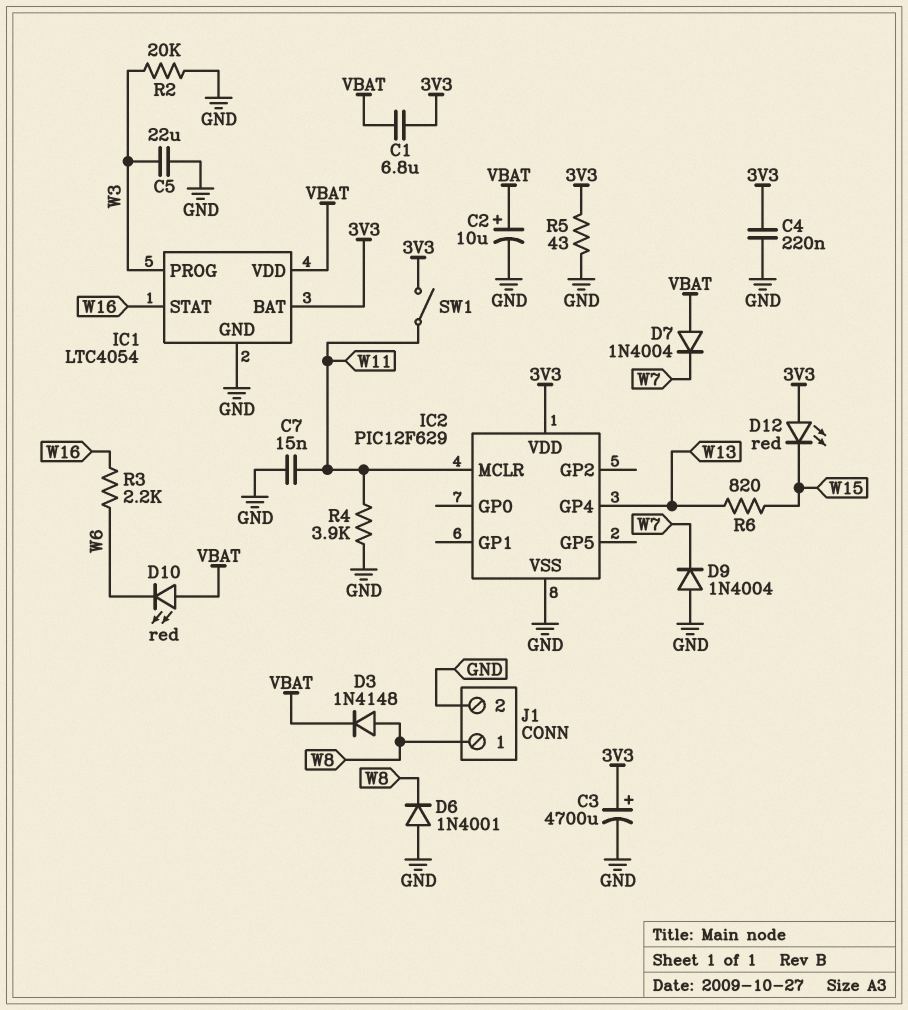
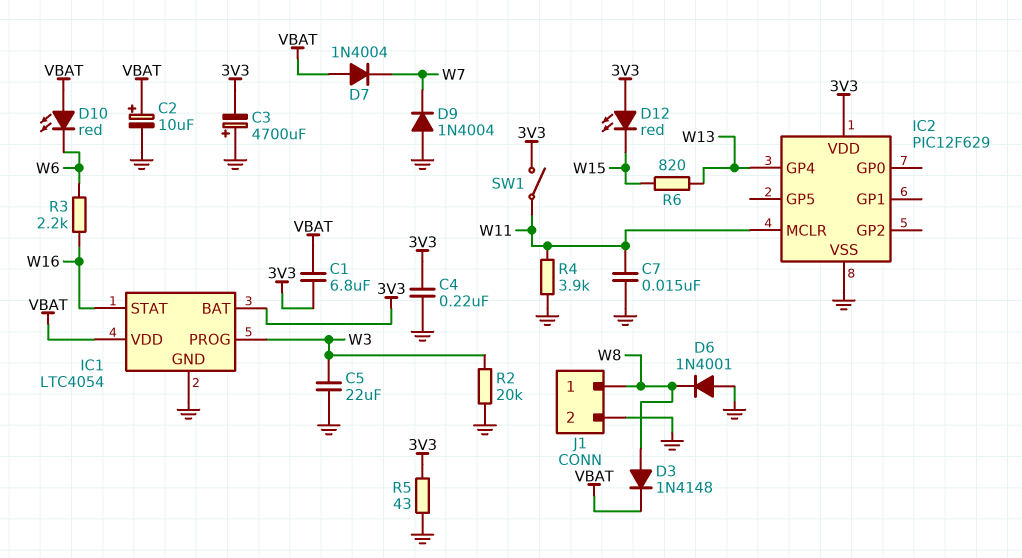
C3: 4700uF (plus 3V3, minus GND) -> 4700uF (plus GND, minus 3V3)

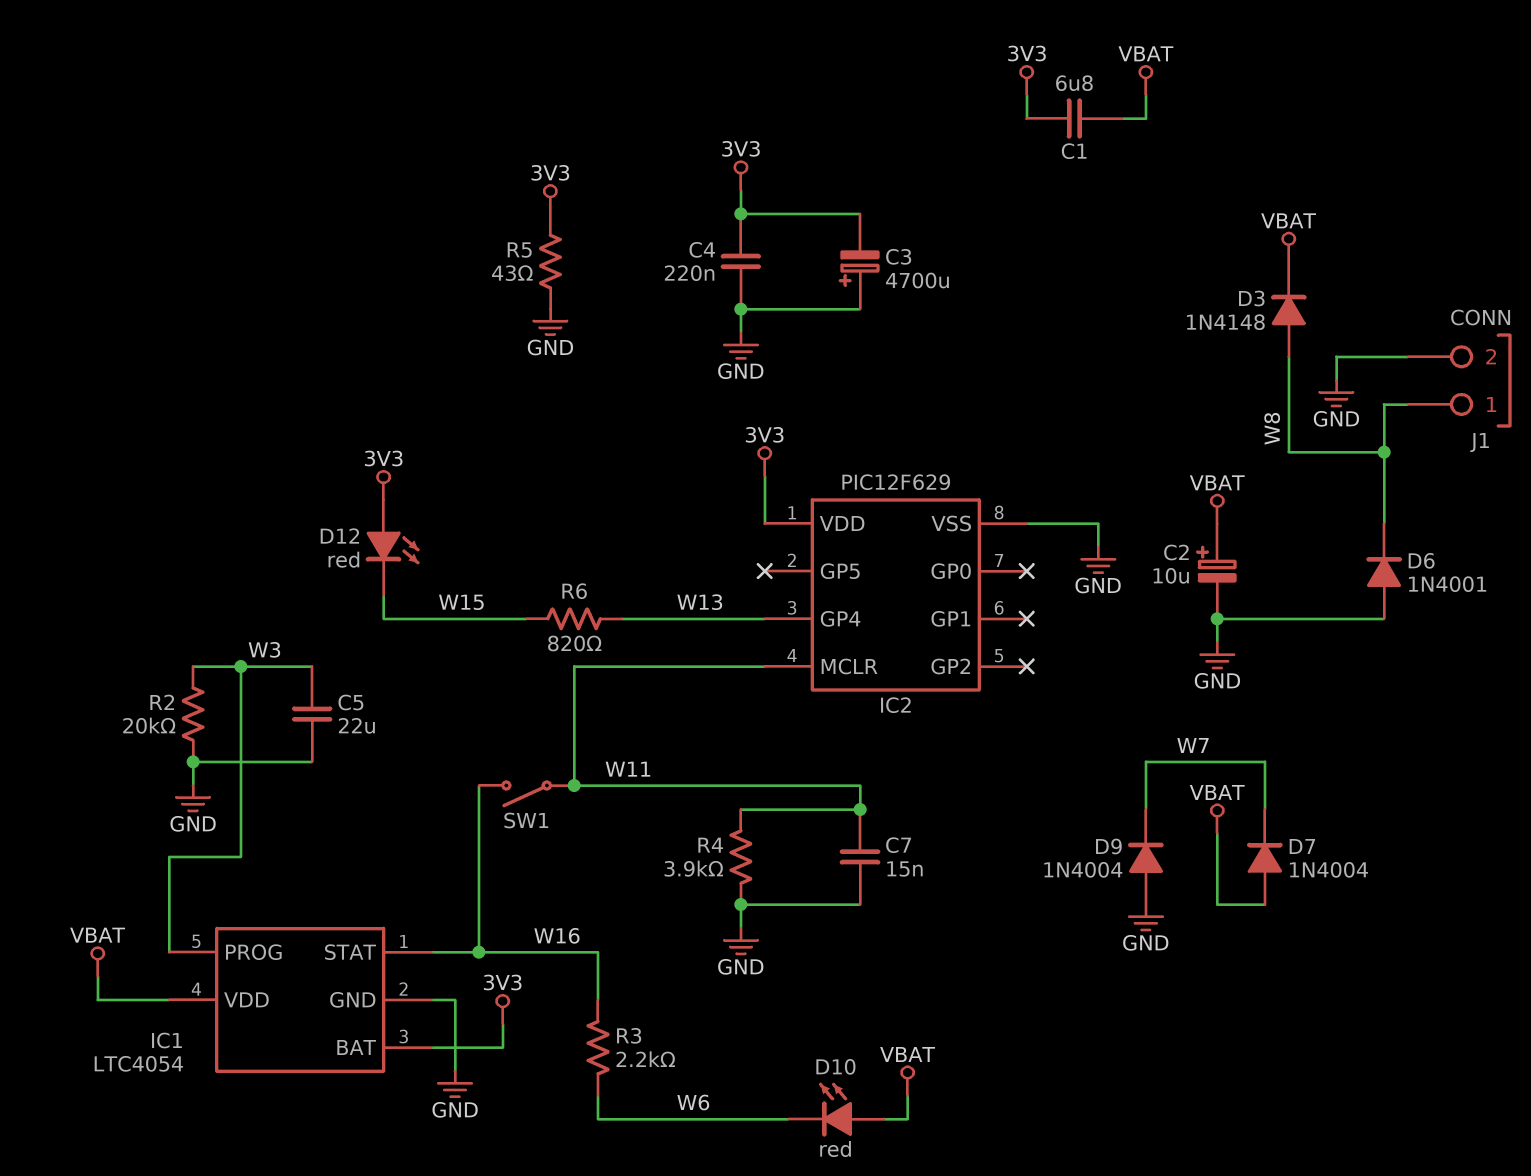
SW1: switch (3V3, W11) -> switch (W11, W16)

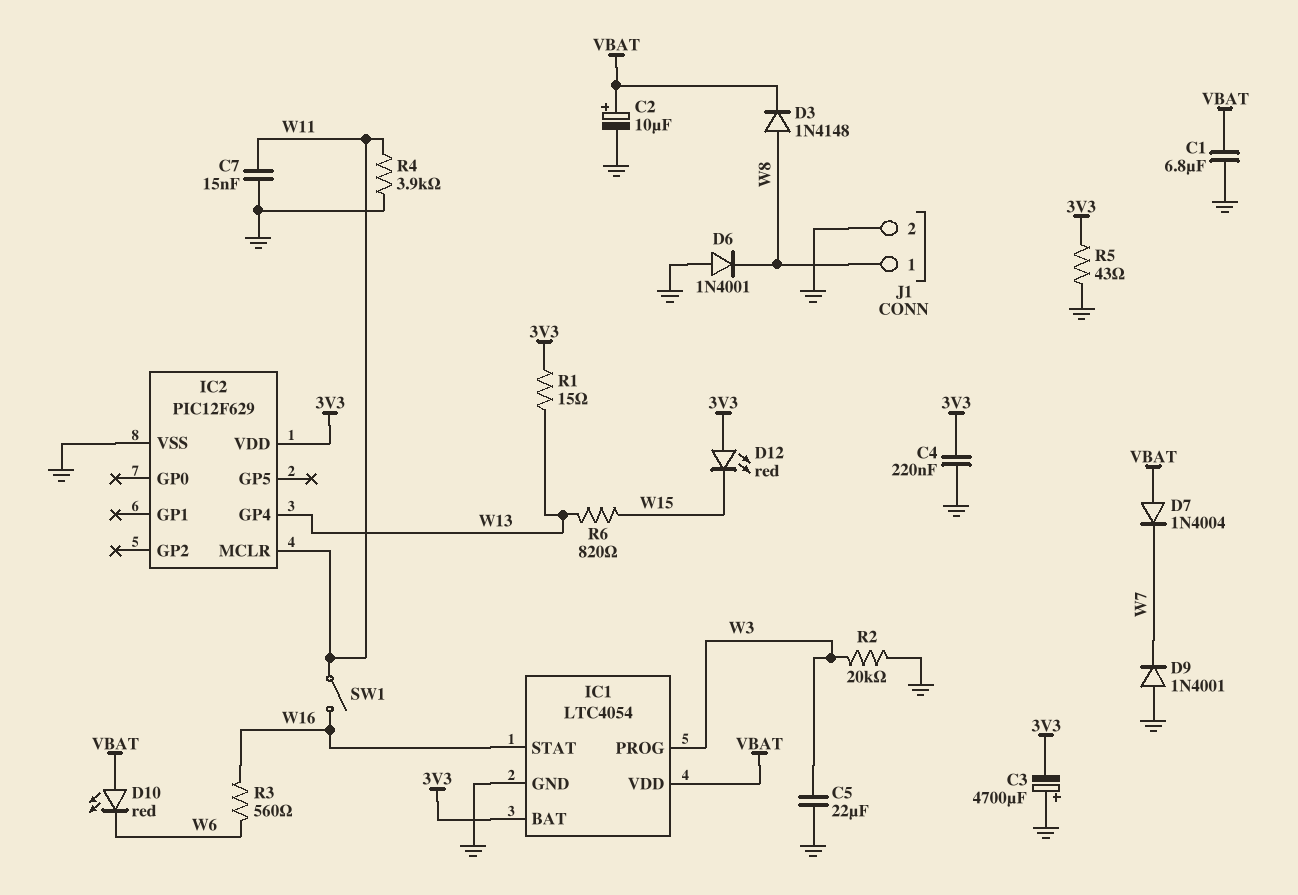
C1: 6.8uF (3V3, VBAT) -> 6.8uF (GND, VBAT)
D9: diode 1N4004 (A GND, K W7) -> diode 1N4001 (A GND, K W7)
R1: none -> 15 (3V3, W13)
R3: 2.2k (W6, W16) -> 560 (W6, W16)

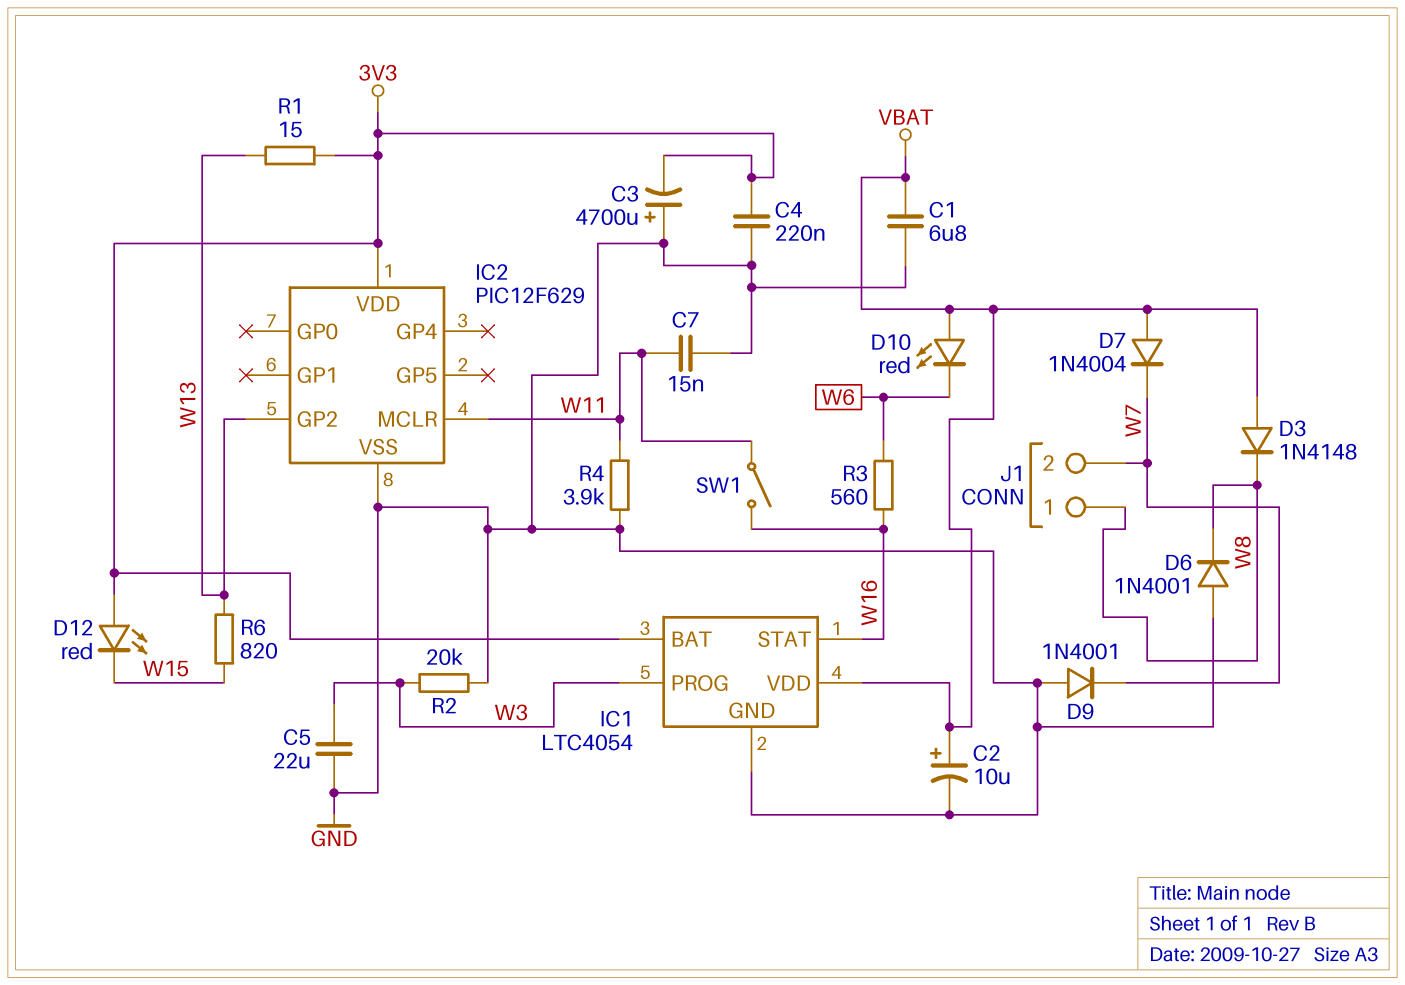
D3: diode 1N4148 (A W8, K VBAT) -> diode 1N4148 (A VBAT, K W8)
IC2 pin GP2: none -> W13
IC2 pin GP4: W13 -> none
J1 pin 2: GND -> W7
R5: 43 (3V3, GND) -> none

